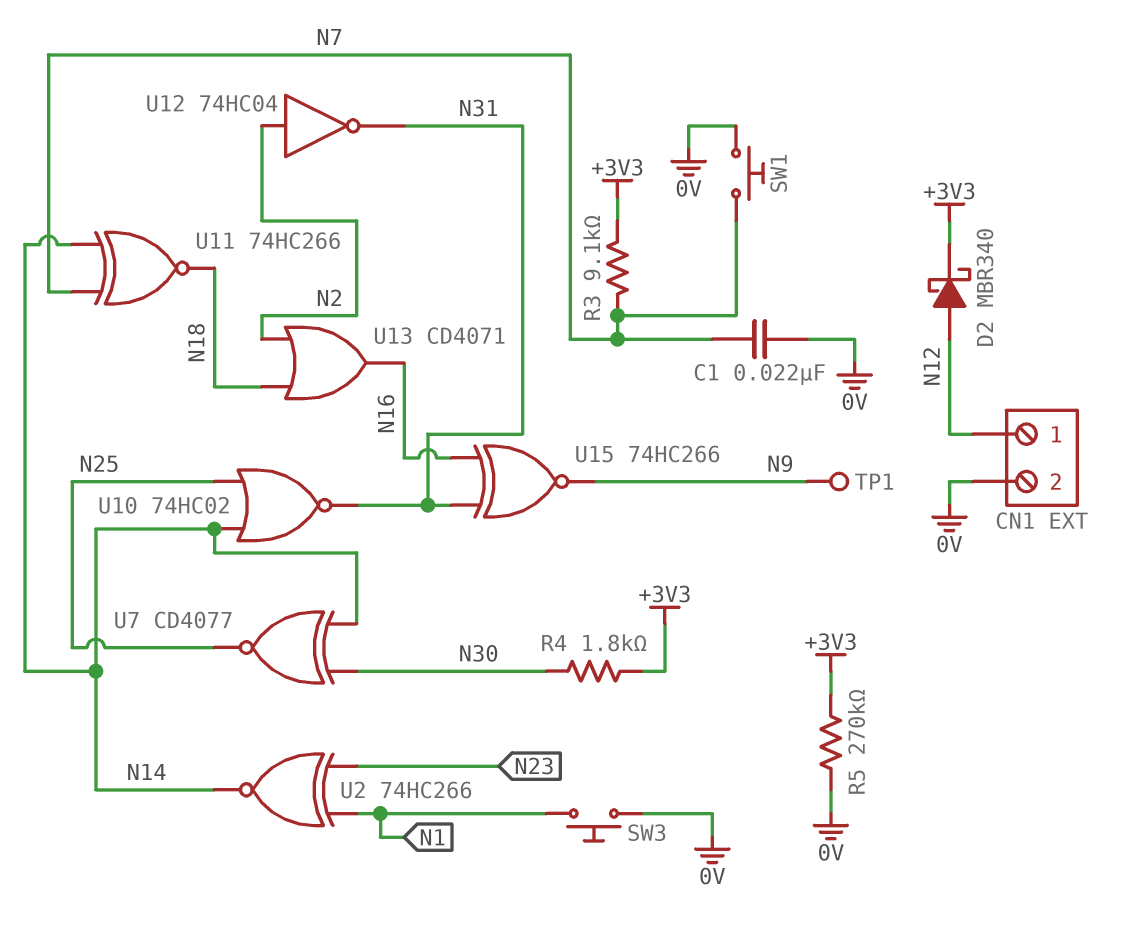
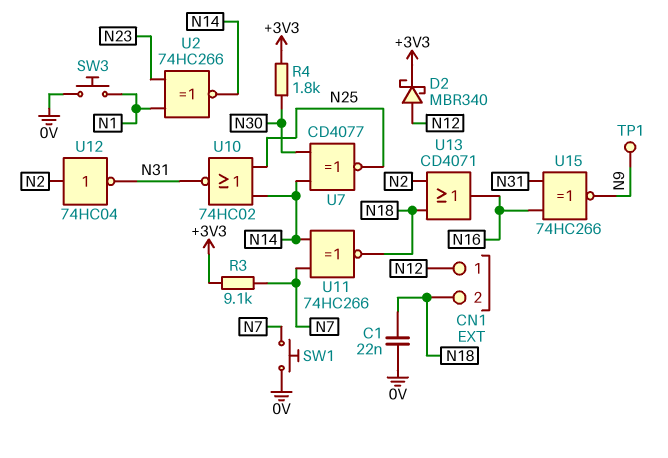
C1: 22nF (0V, N7) -> 22nF (0V, N18)
CN1 pin 2: 0V -> N18
R5: 270k (+3V3, 0V) -> none

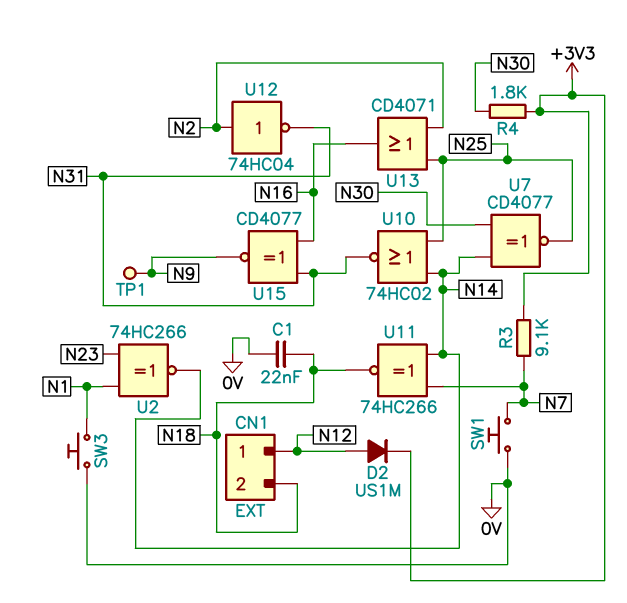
D2: schottky MBR340 (A N12, K +3V3) -> diode US1M (A N12, K +3V3)
U13: OR CD4071 (in N2, in N18, out N16) -> OR CD4071 (in N2, in N25, out N16)
U15: XNOR 74HC266 (in N16, in N31, out N9) -> XNOR CD4077 (in N16, in N31, out N9)

